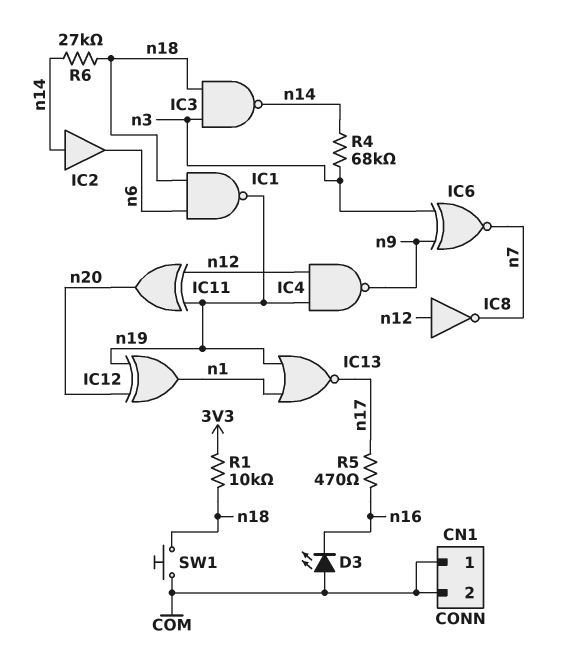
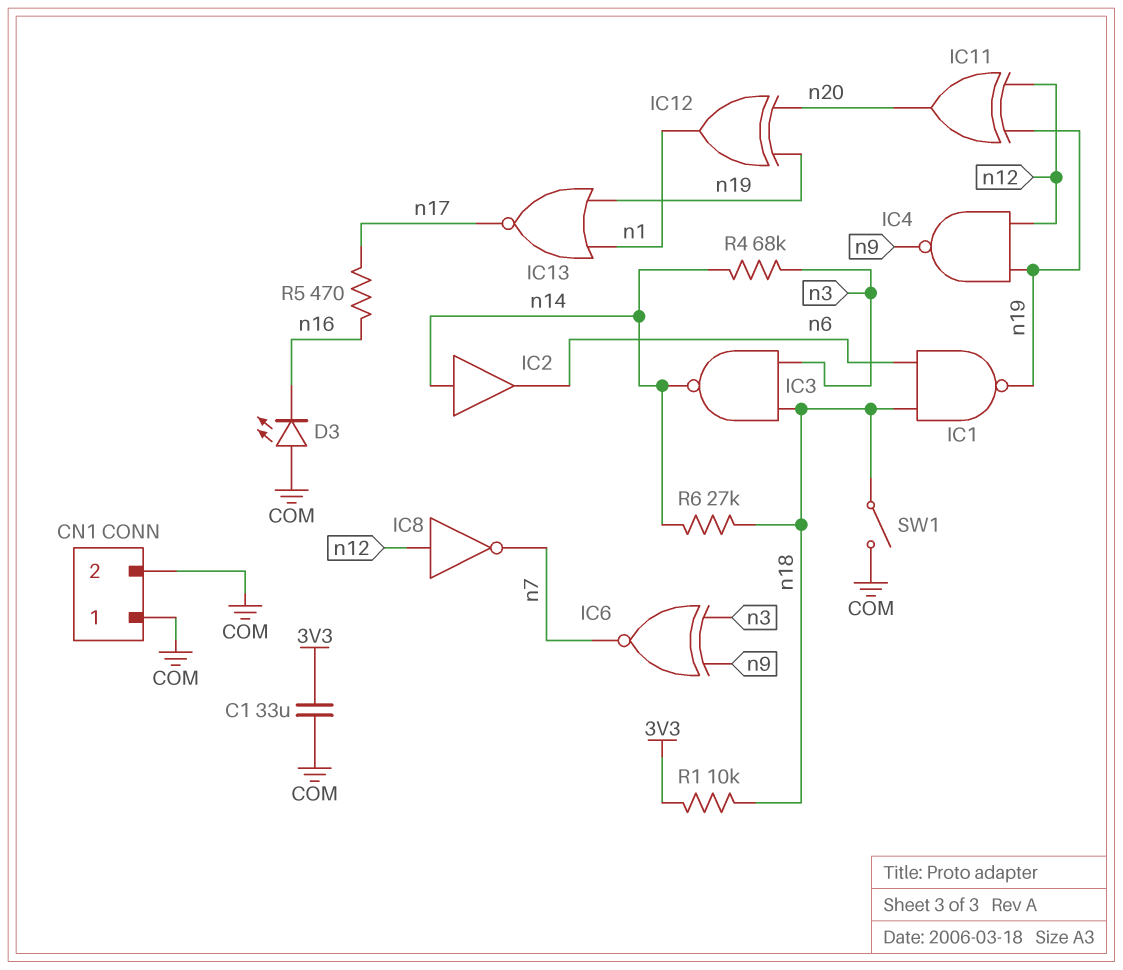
C1: none -> 33uF (3V3, COM)
SW1: button (COM, n18) -> switch (COM, n18)

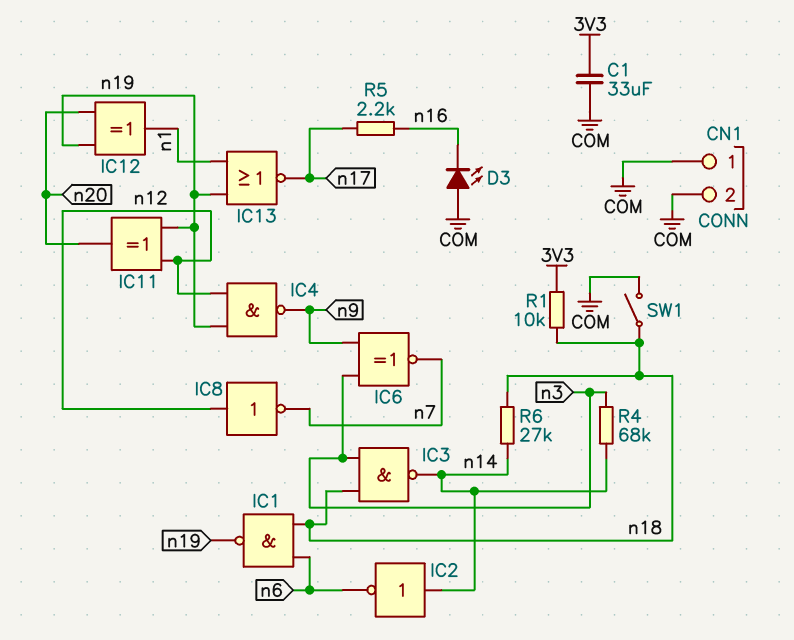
IC2: buffer (in n14, out n6) -> NOT (in n14, out n6)
R5: 470 (n16, n17) -> 2.2k (n16, n17)

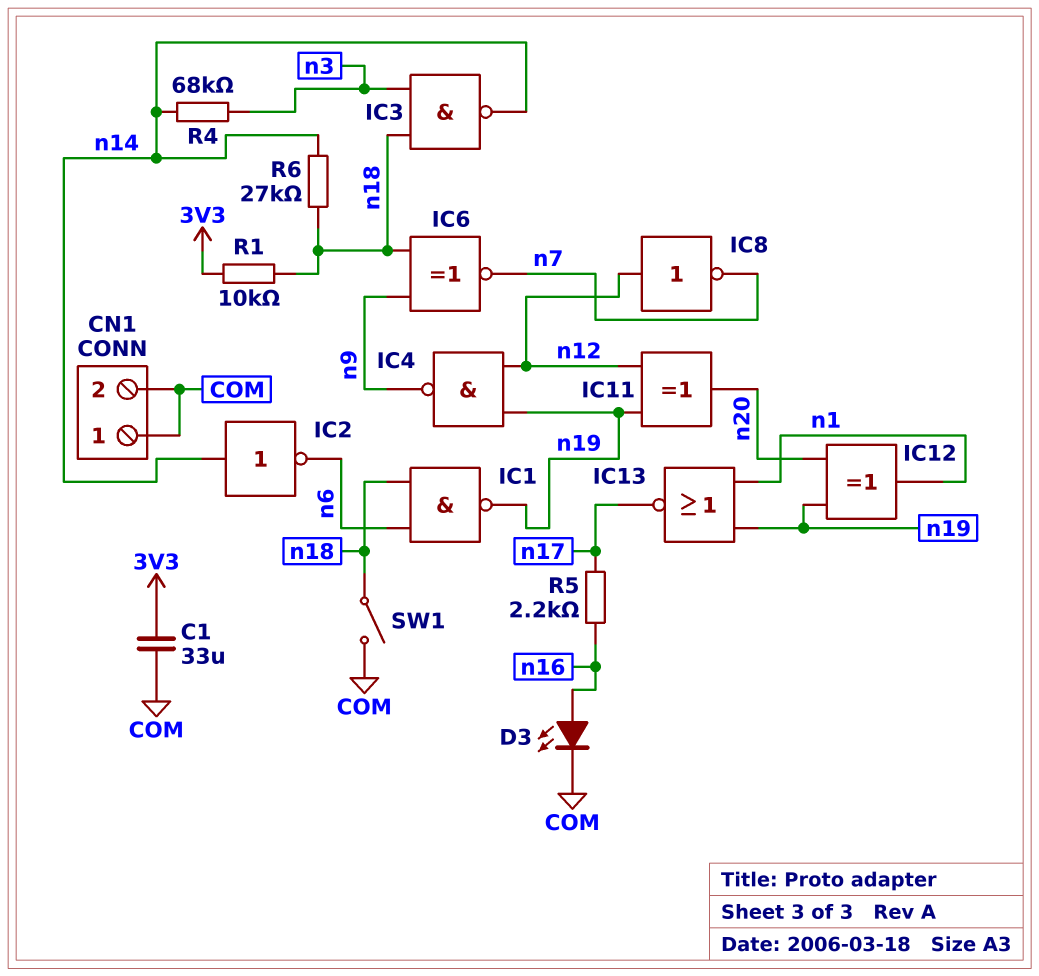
D3: LED (A COM, K n16) -> LED (A n16, K COM)
IC6: XNOR (in n3, in n9, out n7) -> XNOR (in n9, in n18, out n7)

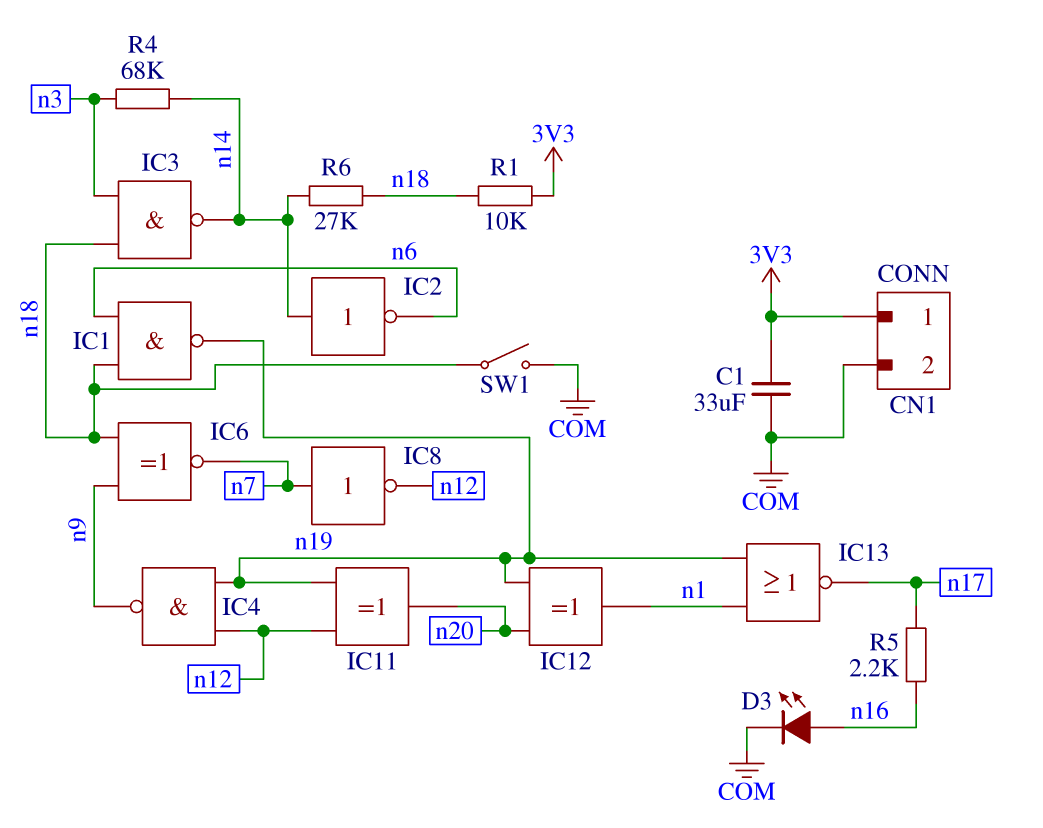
CN1 pin 1: COM -> 3V3
IC8: NOT (in n12, out n7) -> NOT (in n7, out n12)

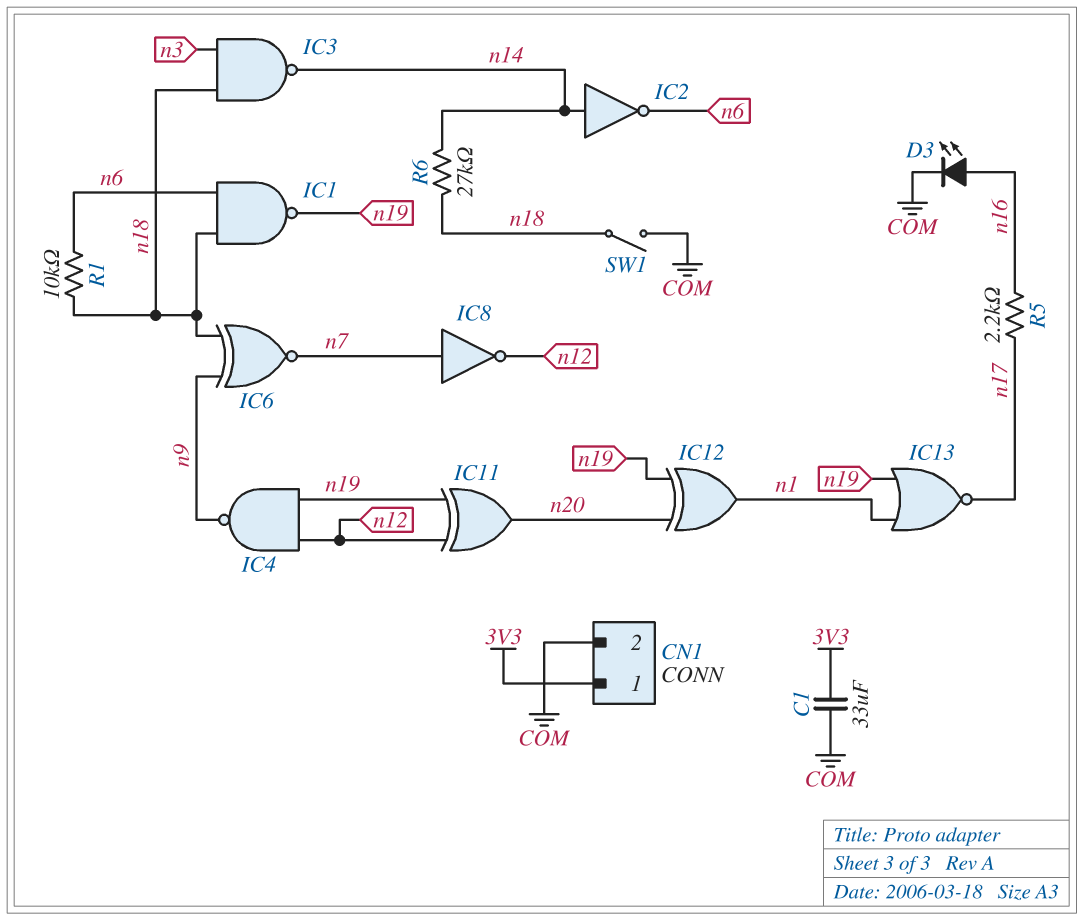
R1: 10k (3V3, n18) -> 10k (n6, n18)
R4: 68k (n3, n14) -> none

